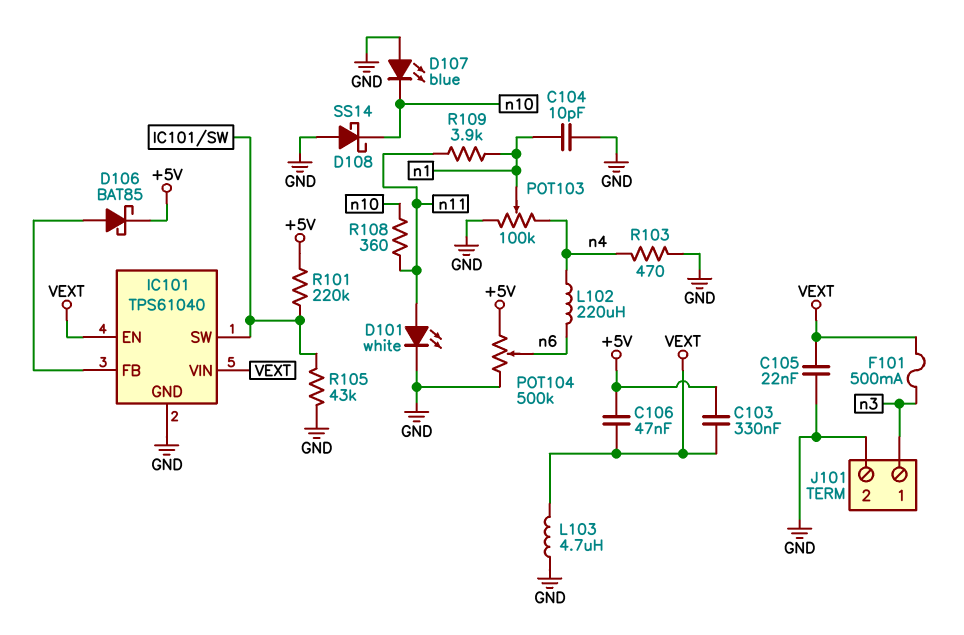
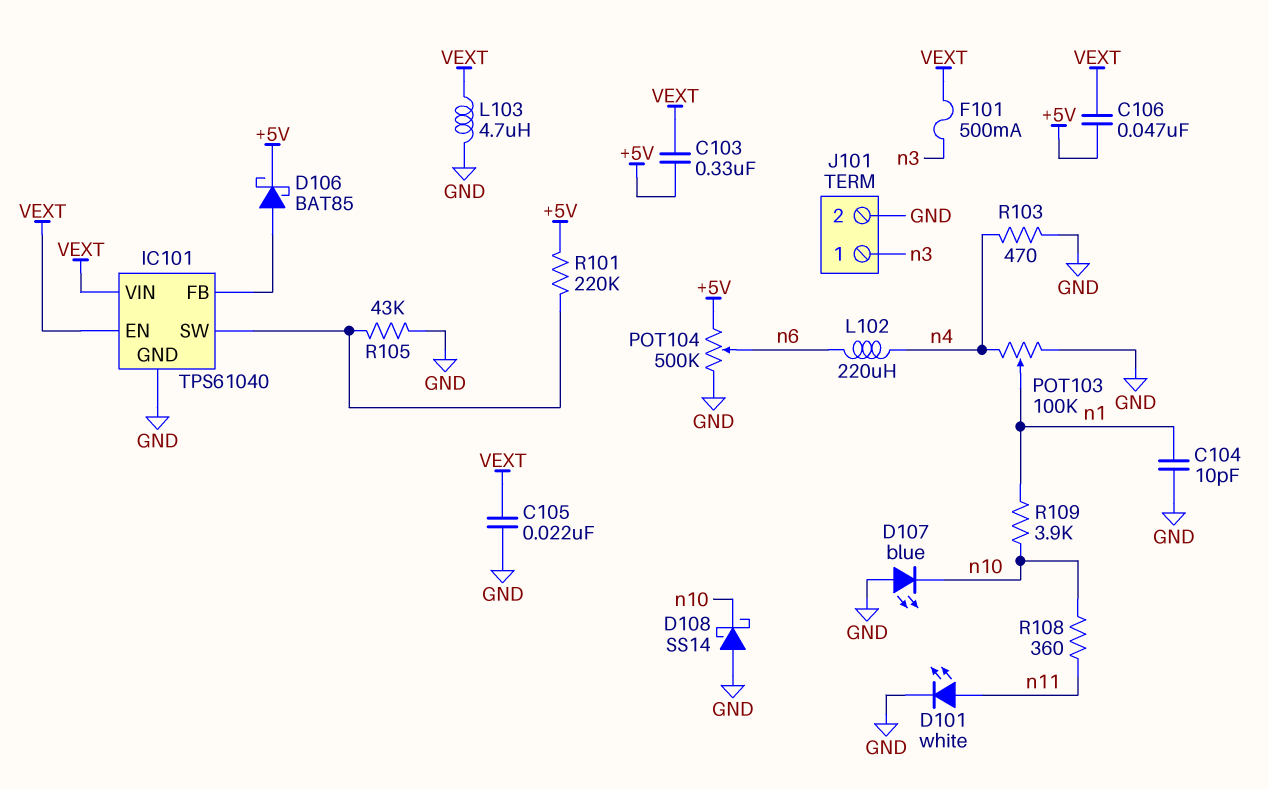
R109: 3.9k (n1, n11) -> 3.9k (n1, n10)

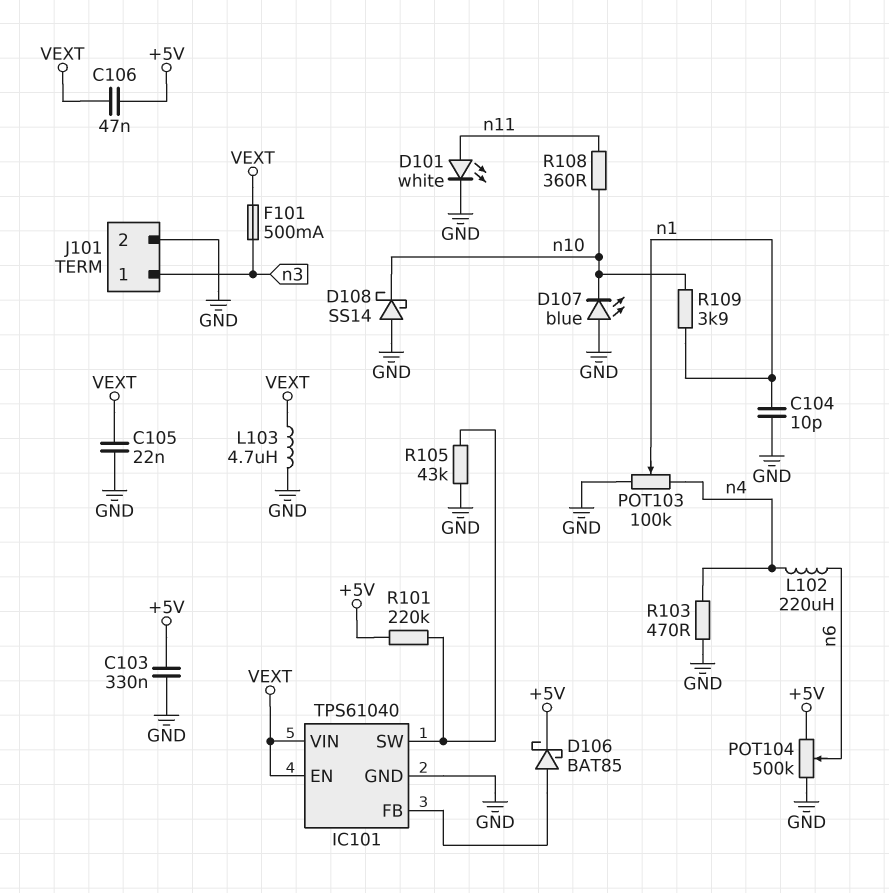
C103: 330nF (+5V, VEXT) -> 330nF (+5V, GND)

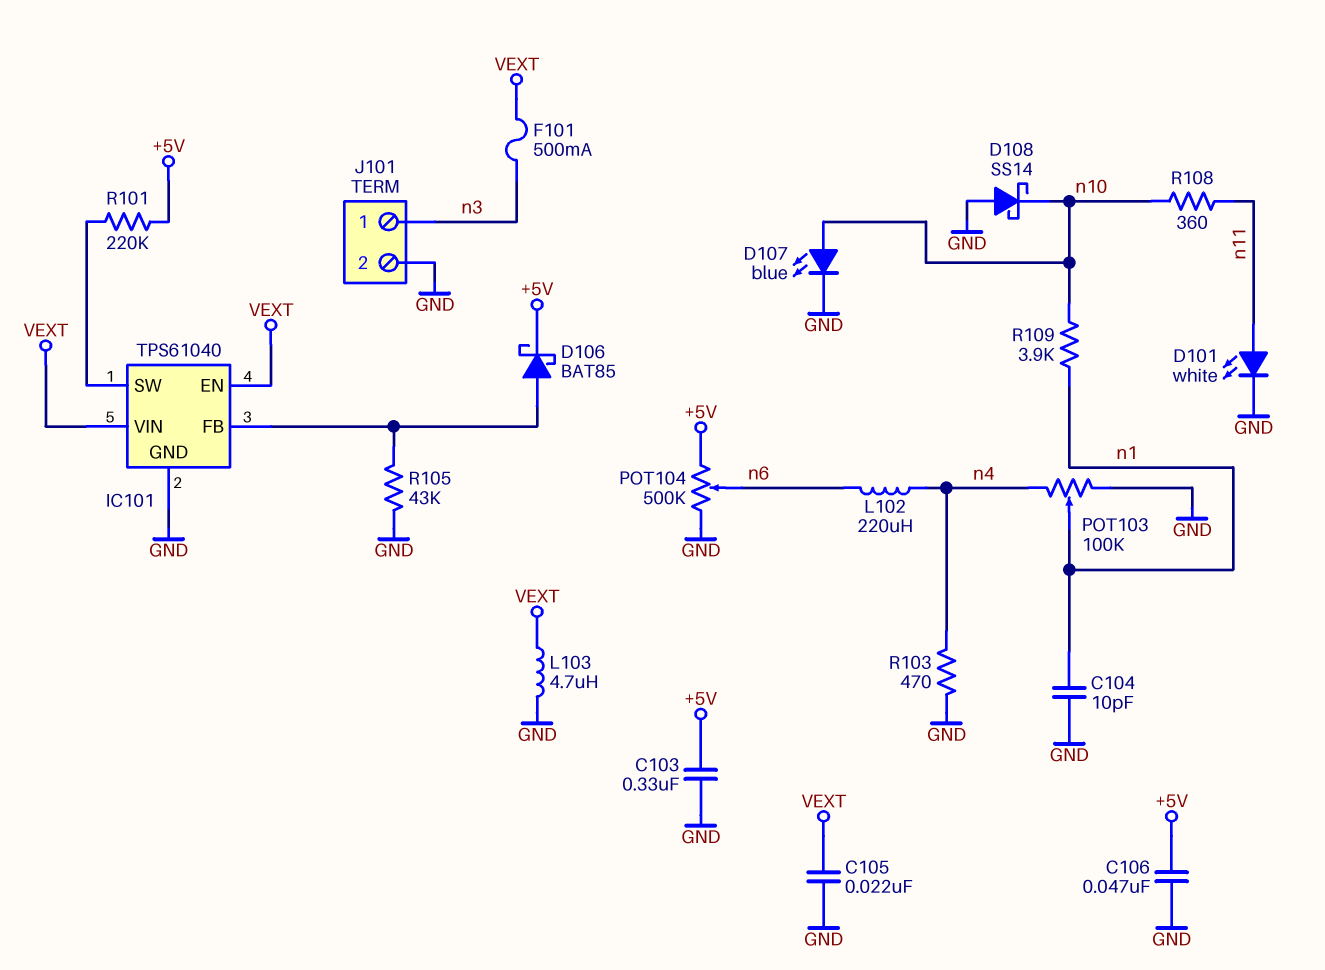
C106: 47nF (+5V, VEXT) -> 47nF (+5V, GND)
D107: LED blue (A GND, K n10) -> LED blue (A n10, K GND)
R105: 43k (GND, IC101/SW) -> 43k (GND, IC101/FB)

